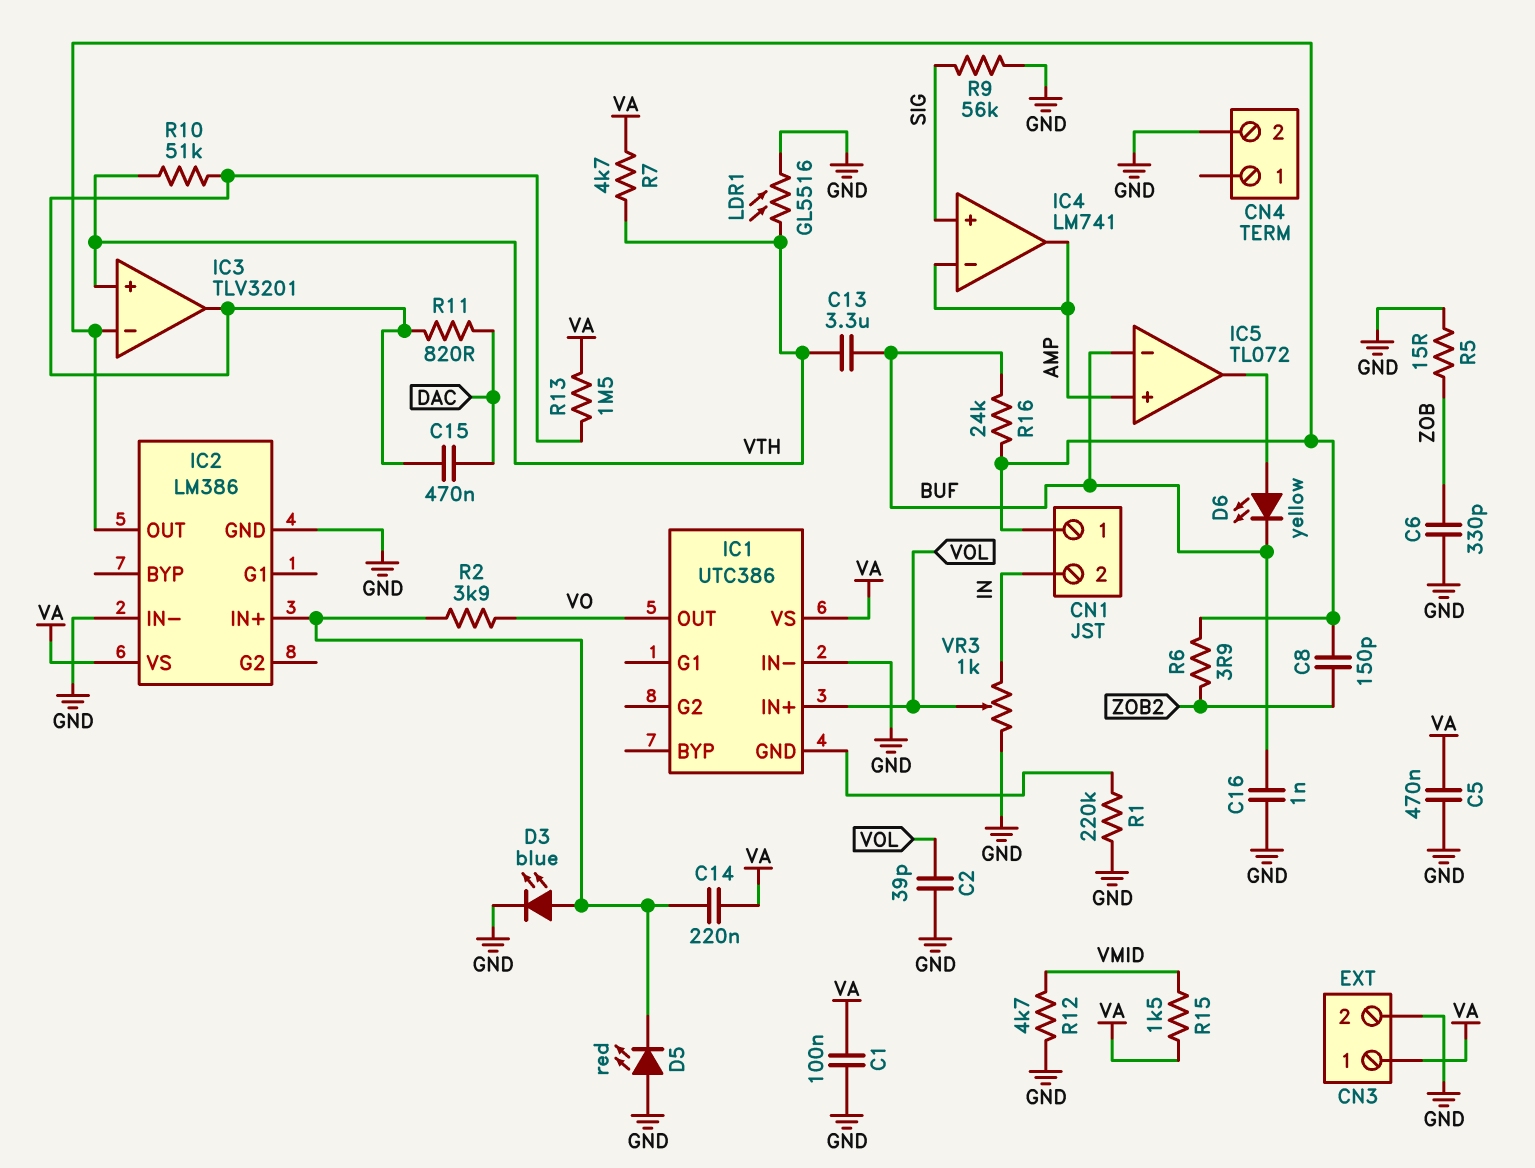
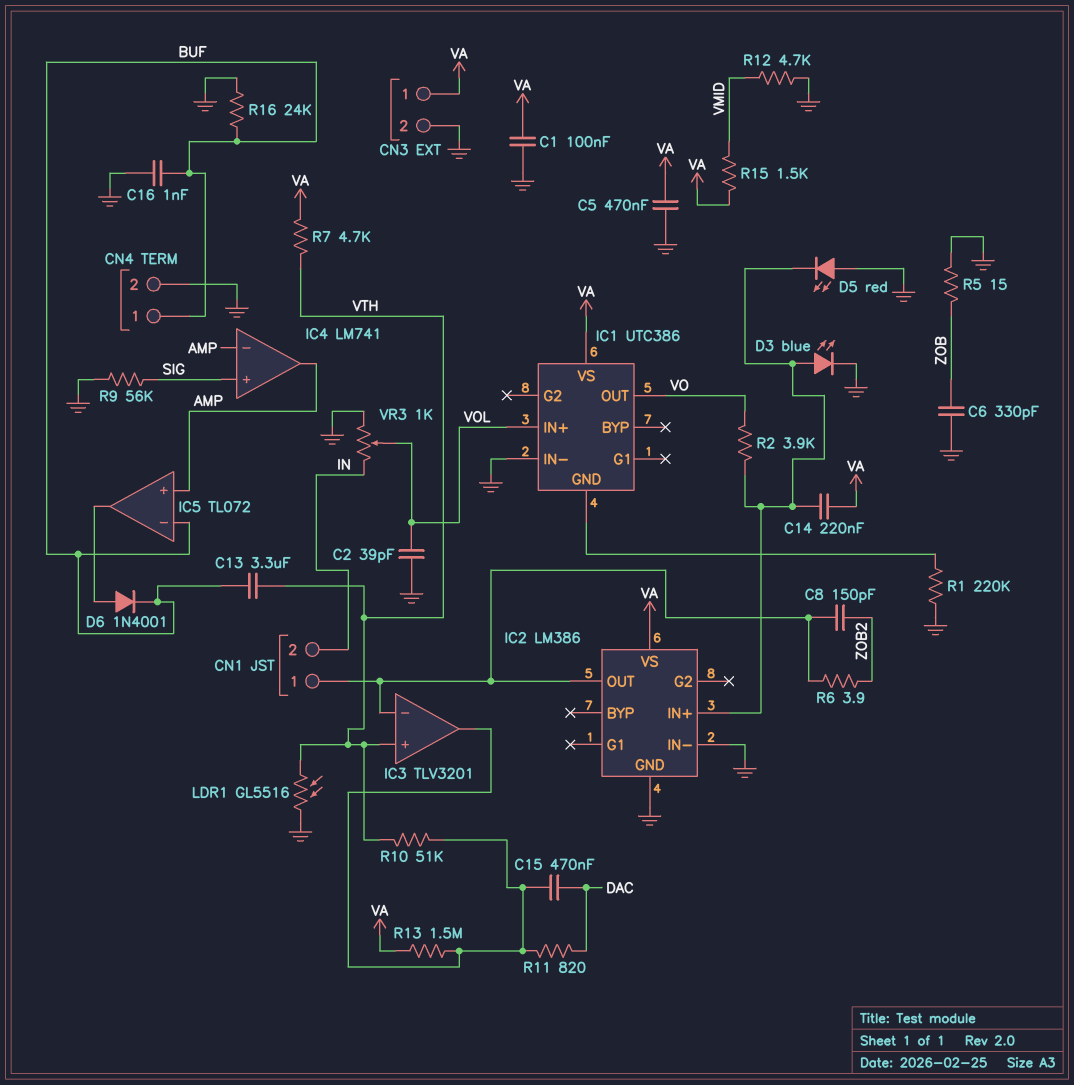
CN4 pin 1: none -> BUF
D6: LED yellow (A IC5/out, K BUF) -> diode 1N4001 (A IC5/out, K BUF)
R16: 24k (BUF, CN1/1) -> 24k (BUF, GND)

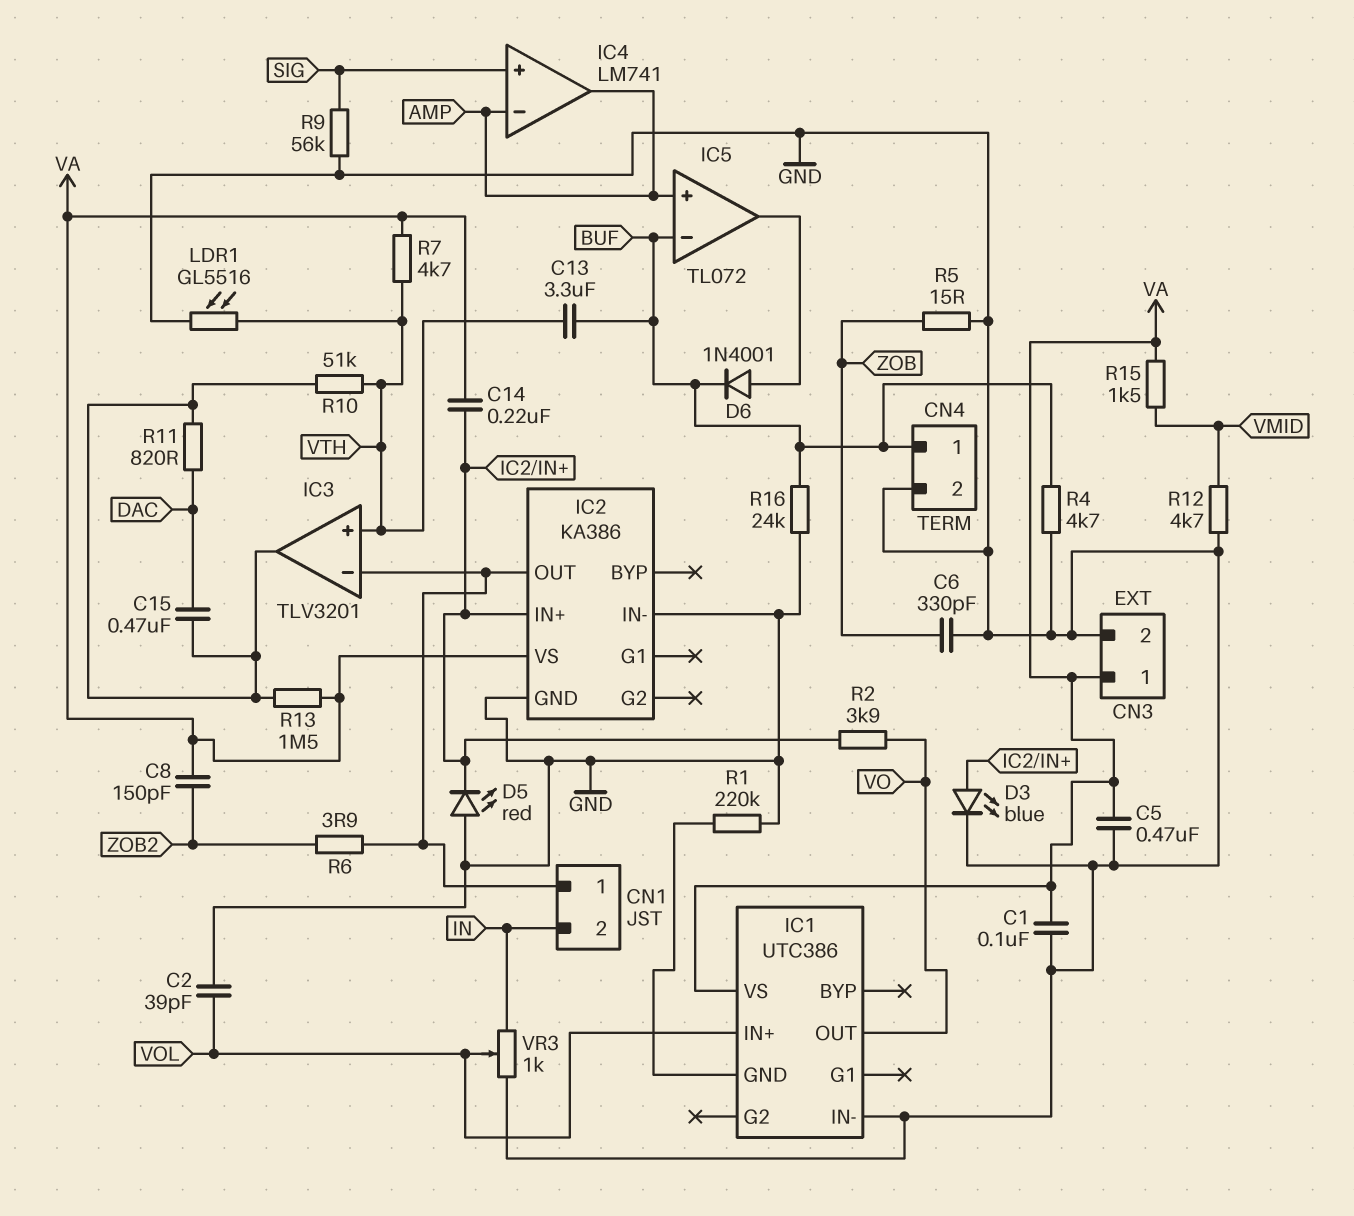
C8: 150pF (CN1/1, ZOB2) -> 150pF (VA, ZOB2)
C16: 1nF (BUF, GND) -> none
IC2: LM386 -> KA386
R4: none -> 4.7k (BUF, GND)

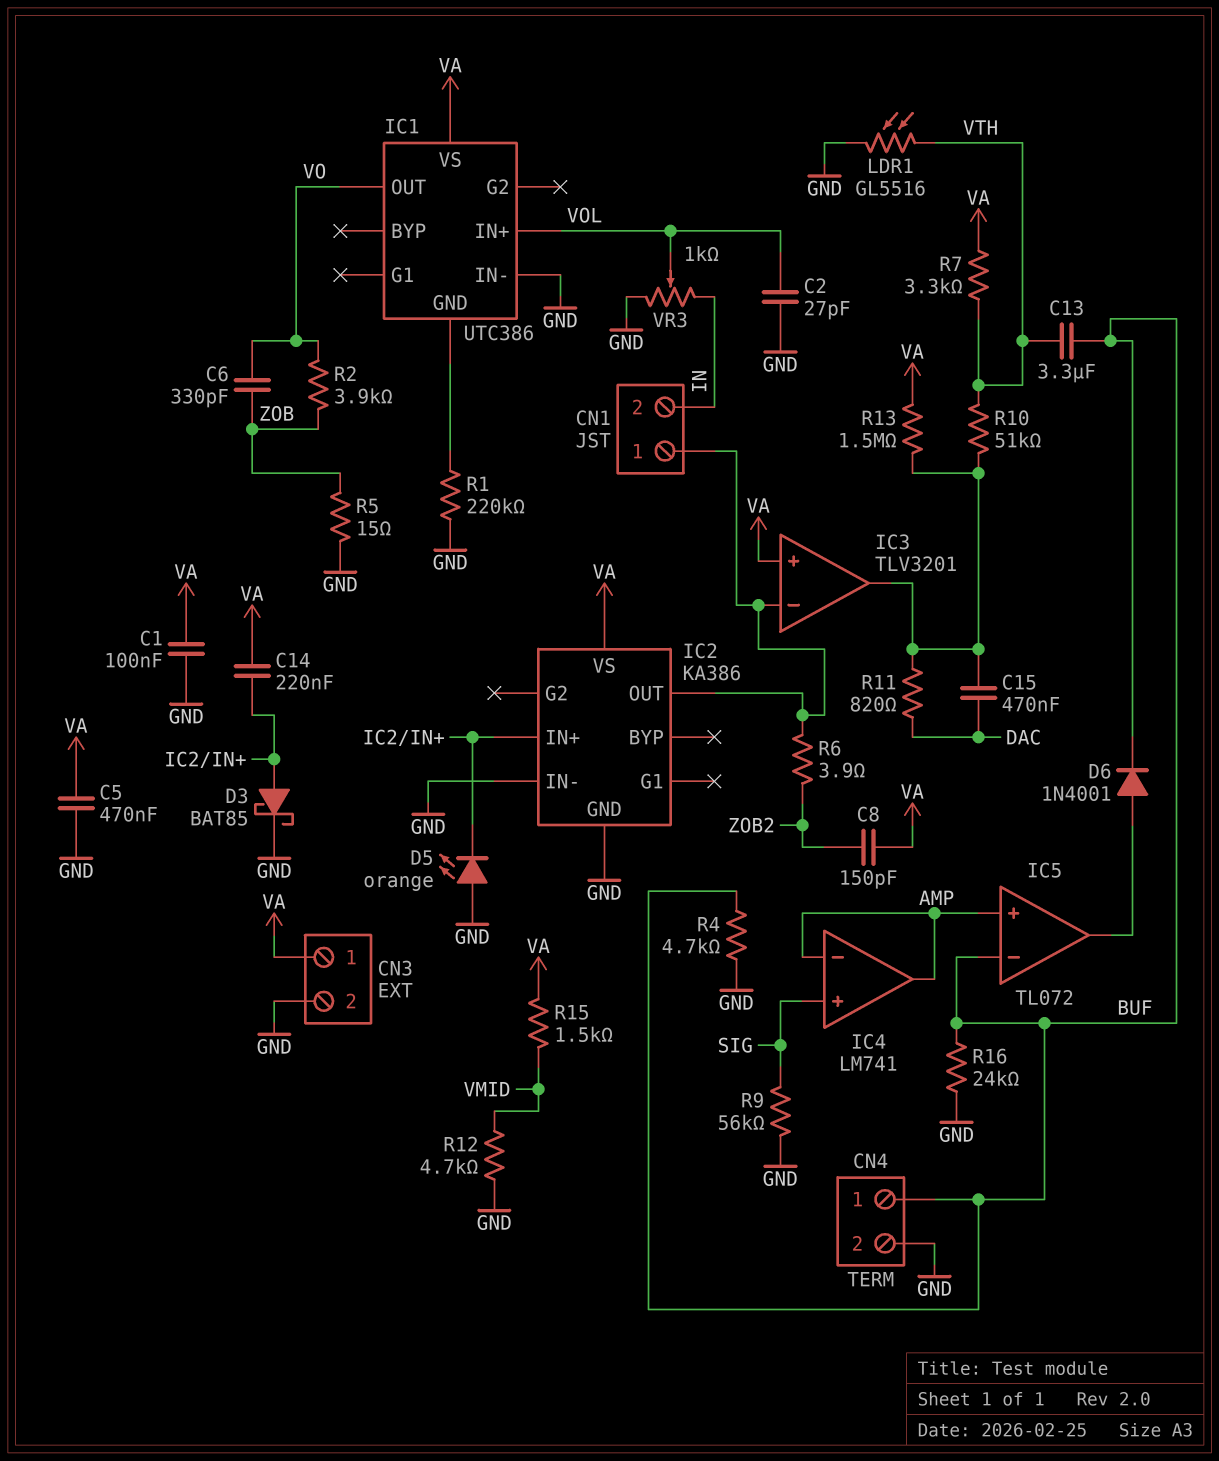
C2: 39pF (GND, VOL) -> 27pF (GND, VOL)
C6: 330pF (GND, ZOB) -> 330pF (VO, ZOB)
D3: LED blue (A IC2/IN+, K GND) -> schottky BAT85 (A IC2/IN+, K GND)
D5: LED red (A GND, K IC2/IN+) -> LED orange (A GND, K IC2/IN+)
IC3 pin in+: VTH -> VA
R2: 3.9k (IC2/IN+, VO) -> 3.9k (VO, ZOB)
R7: 4.7k (VA, VTH) -> 3.3k (VA, VTH)

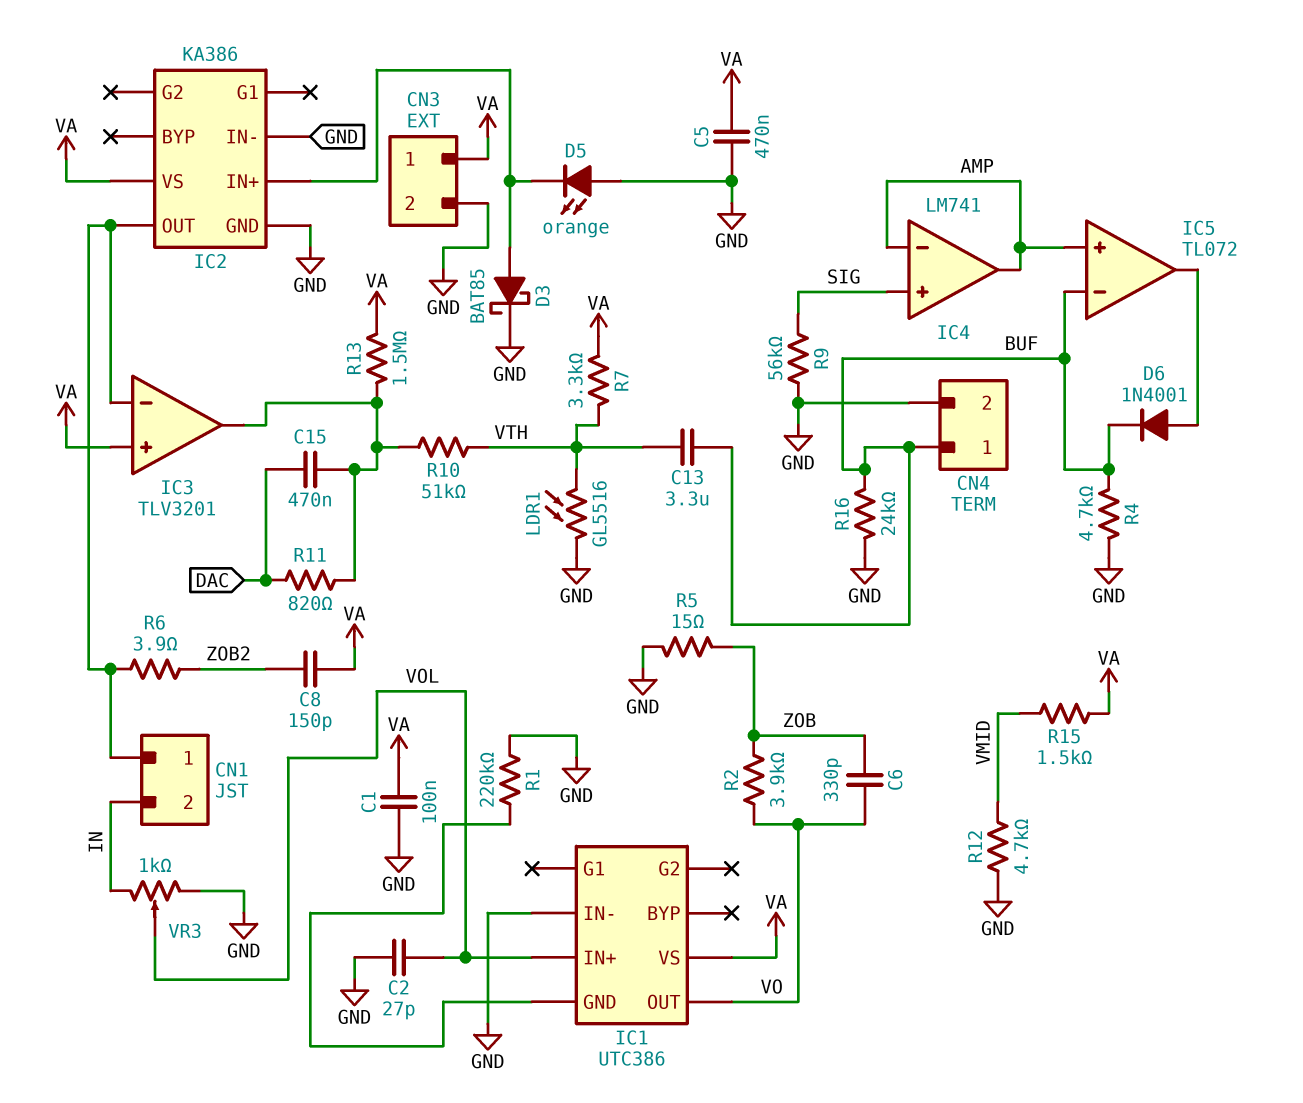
C14: 220nF (IC2/IN+, VA) -> none

